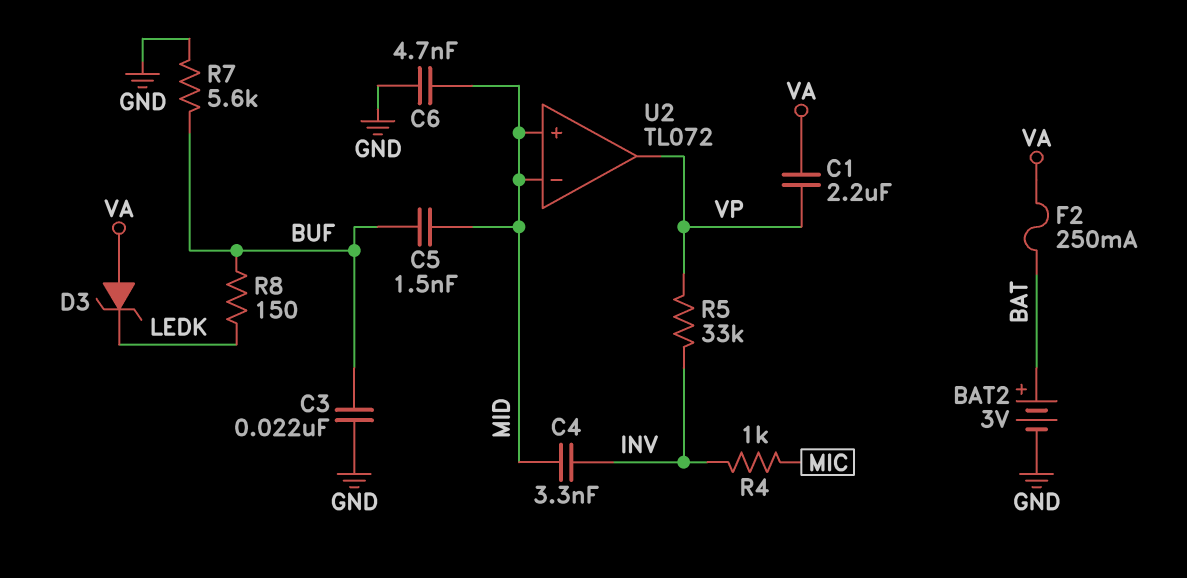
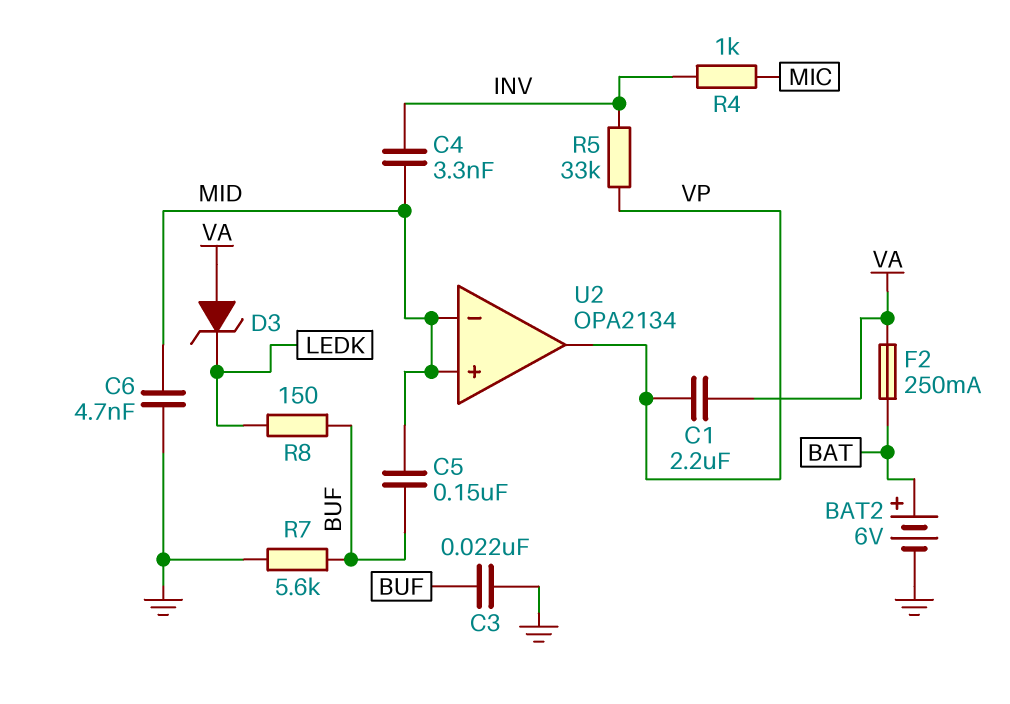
BAT2: 3V (plus BAT, minus GND) -> 6V (plus BAT, minus GND)
C5: 1.5nF (BUF, MID) -> 150nF (BUF, MID)
U2: TL072 -> OPA2134

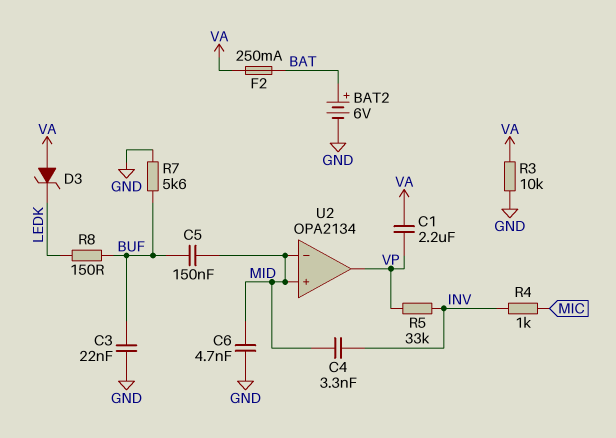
R3: none -> 10k (GND, VA)

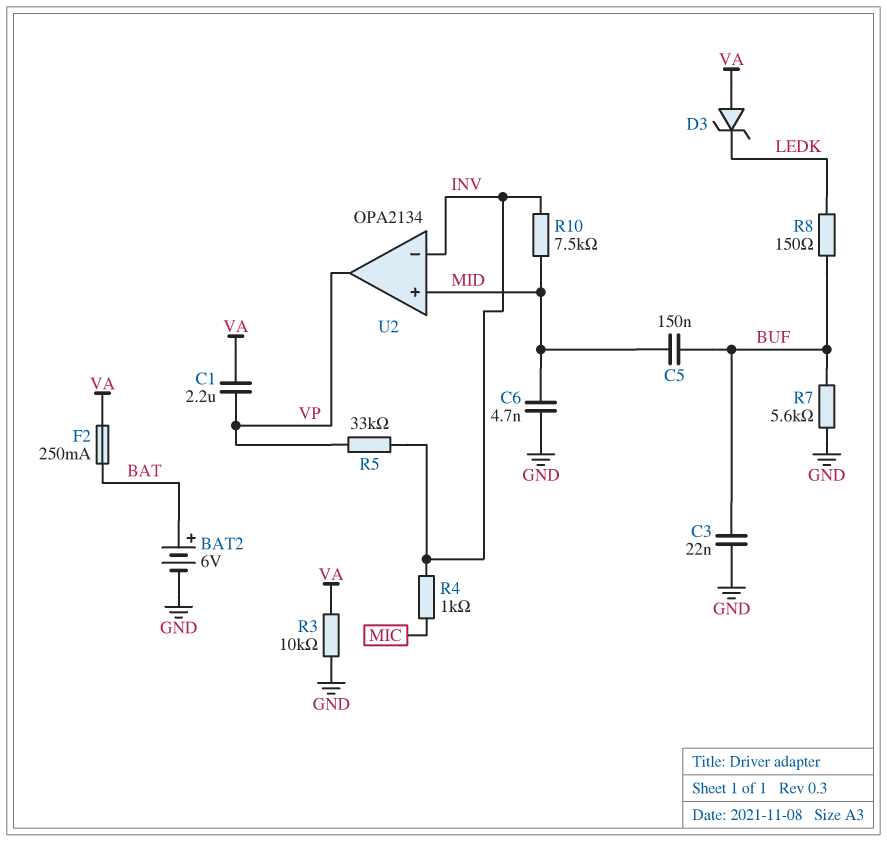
C4: 3.3nF (INV, MID) -> none
R10: none -> 7.5k (INV, MID)
U2 pin in-: MID -> INV

